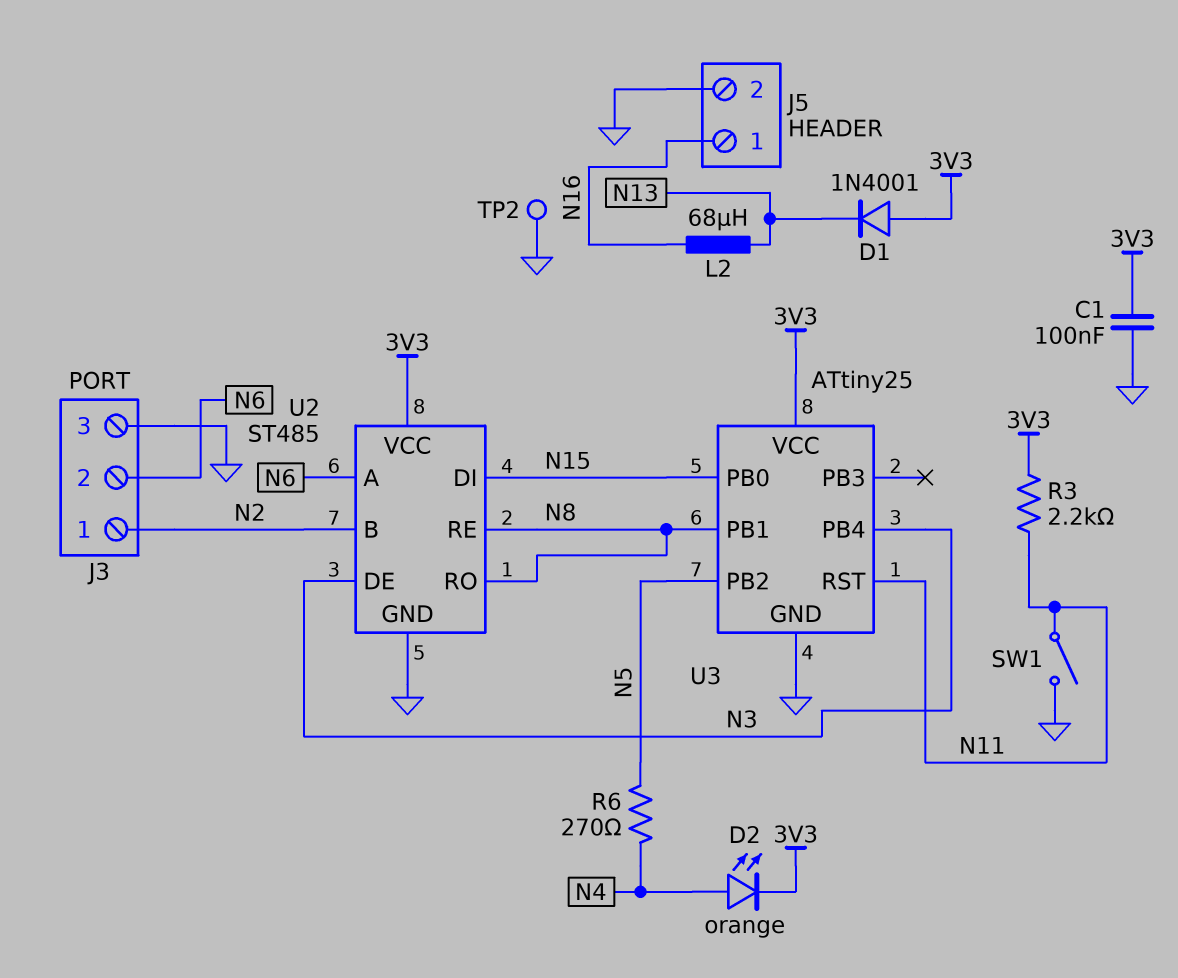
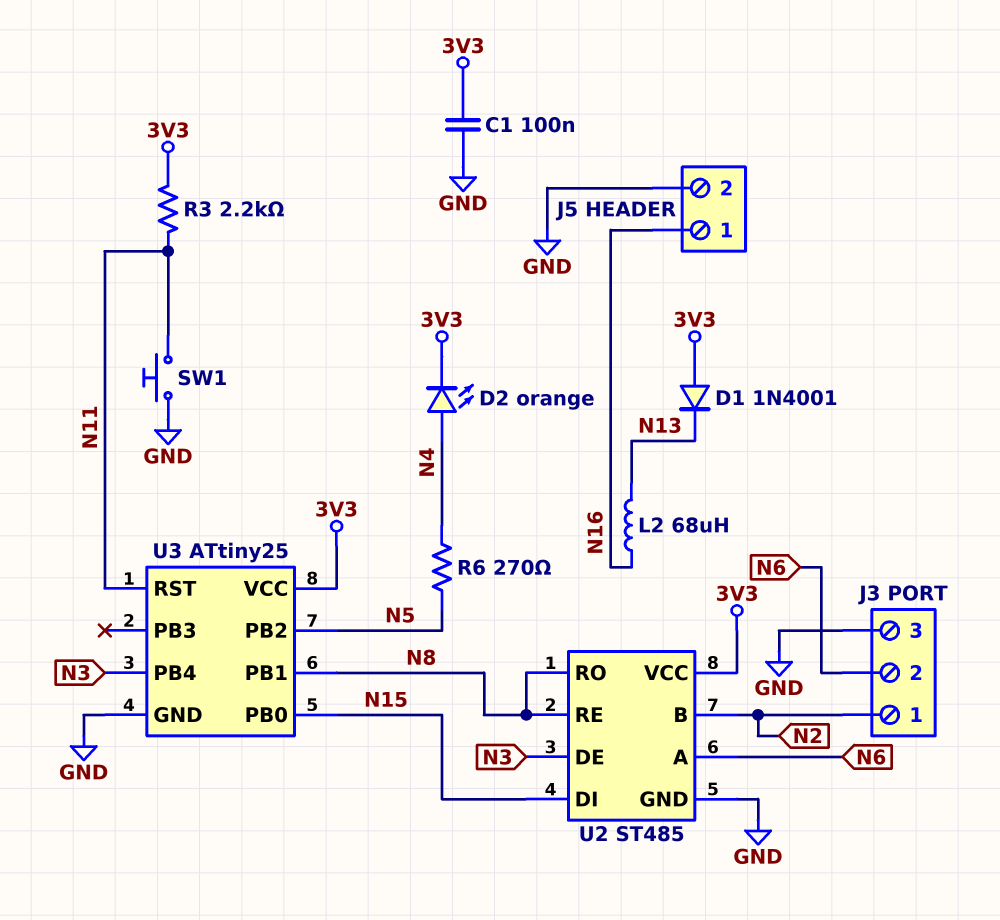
SW1: switch (GND, N11) -> button (GND, N11)
TP2: test point (GND) -> none

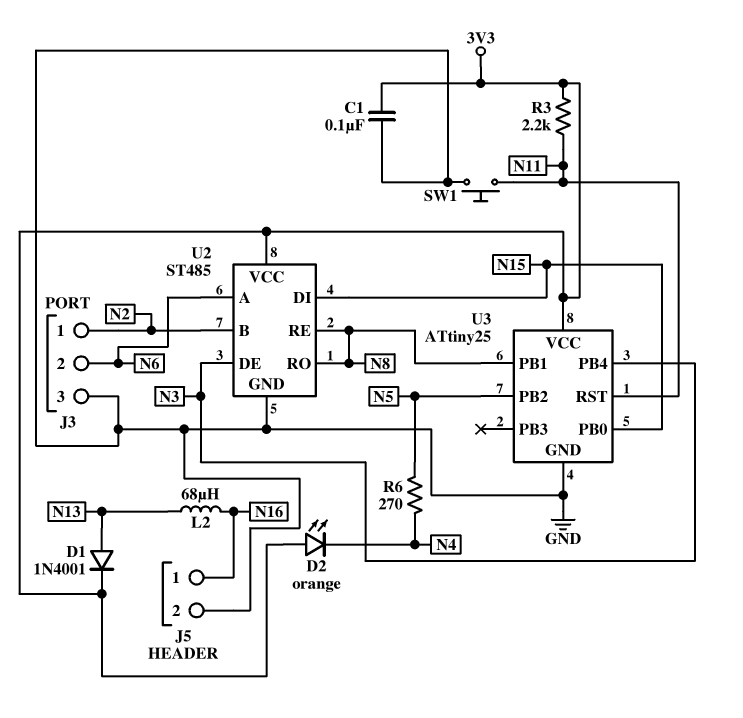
D1: diode 1N4001 (A 3V3, K N13) -> diode 1N4001 (A N13, K 3V3)
D2: LED orange (A N4, K 3V3) -> LED orange (A 3V3, K N4)

